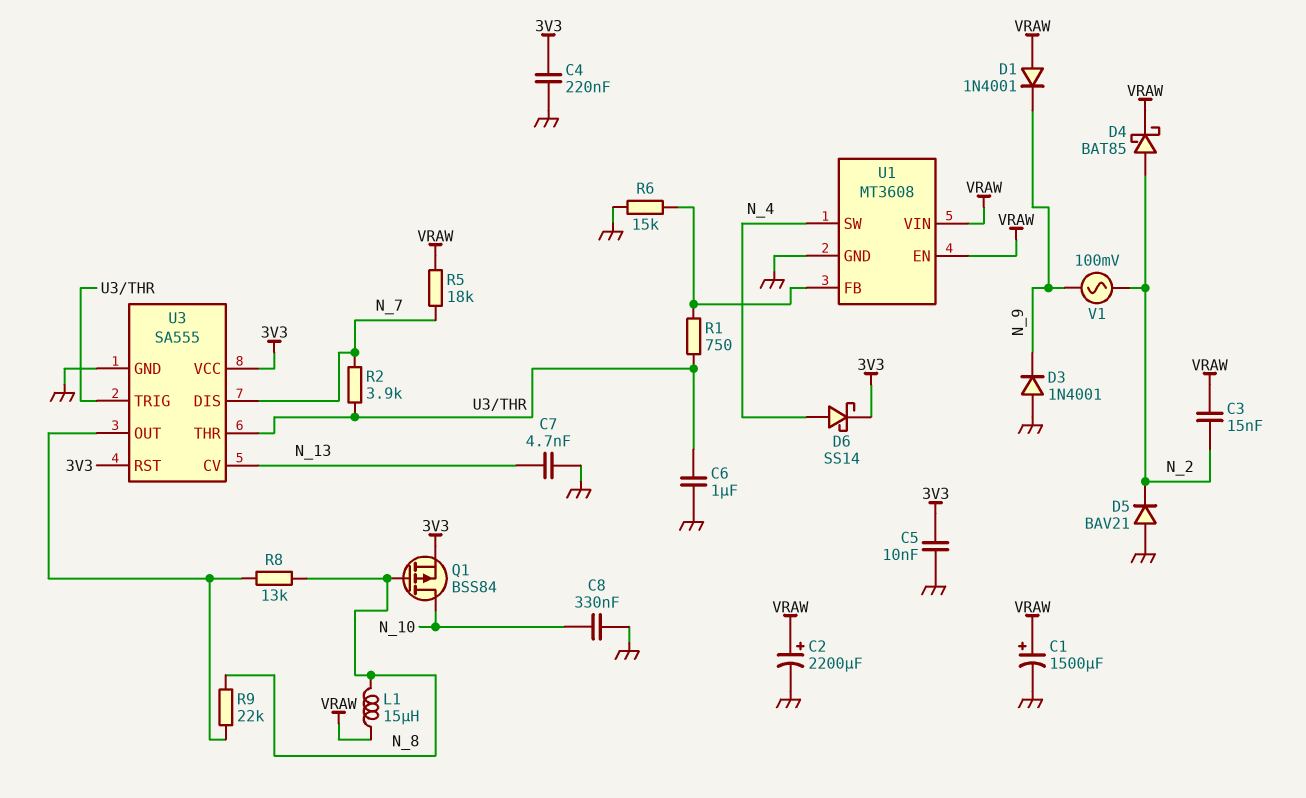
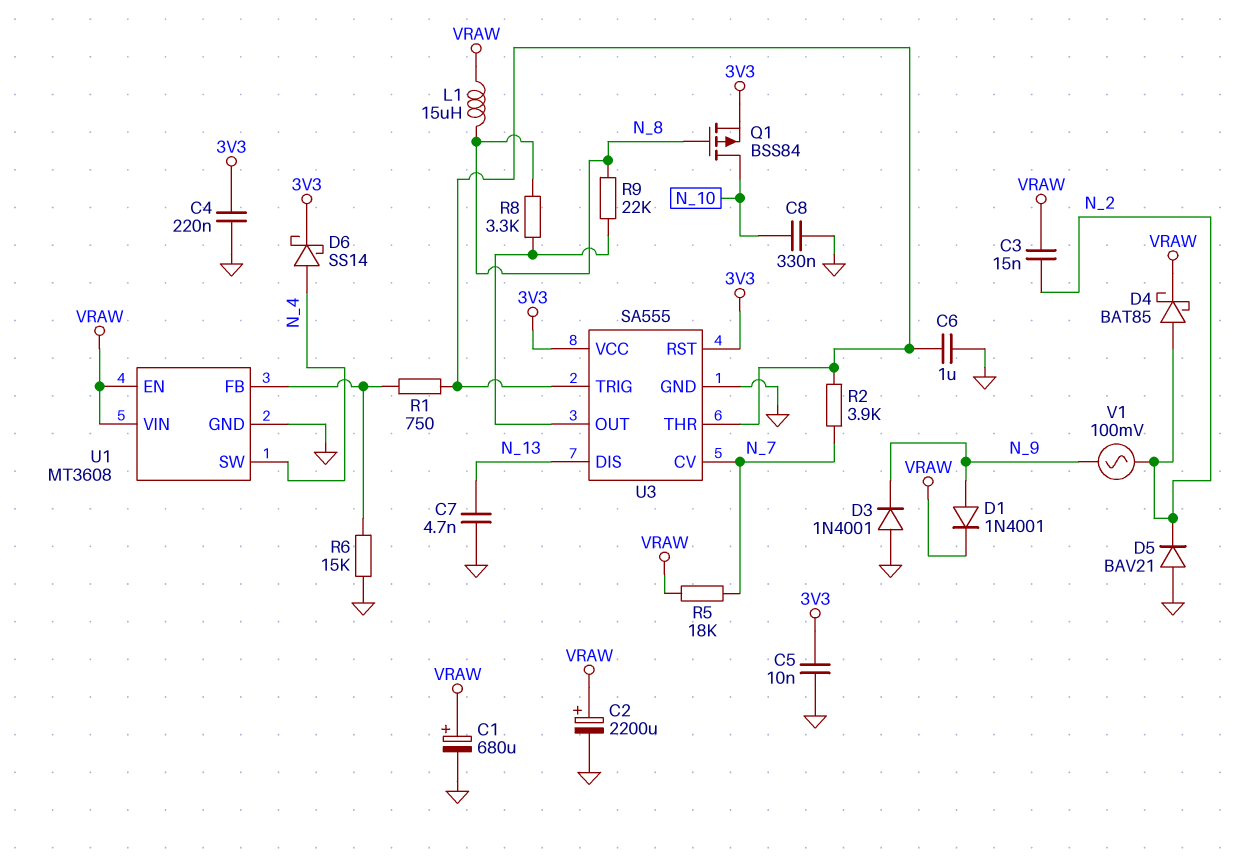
C1: 1500uF (plus VRAW, minus GND) -> 680uF (plus VRAW, minus GND)
D1: diode 1N4001 (A VRAW, K N_9) -> diode 1N4001 (A N_9, K VRAW)
R8: 13k (N_8, U3/OUT) -> 3.3k (N_8, U3/OUT)
U3 pin CV: N_13 -> N_7
U3 pin DIS: N_7 -> N_13

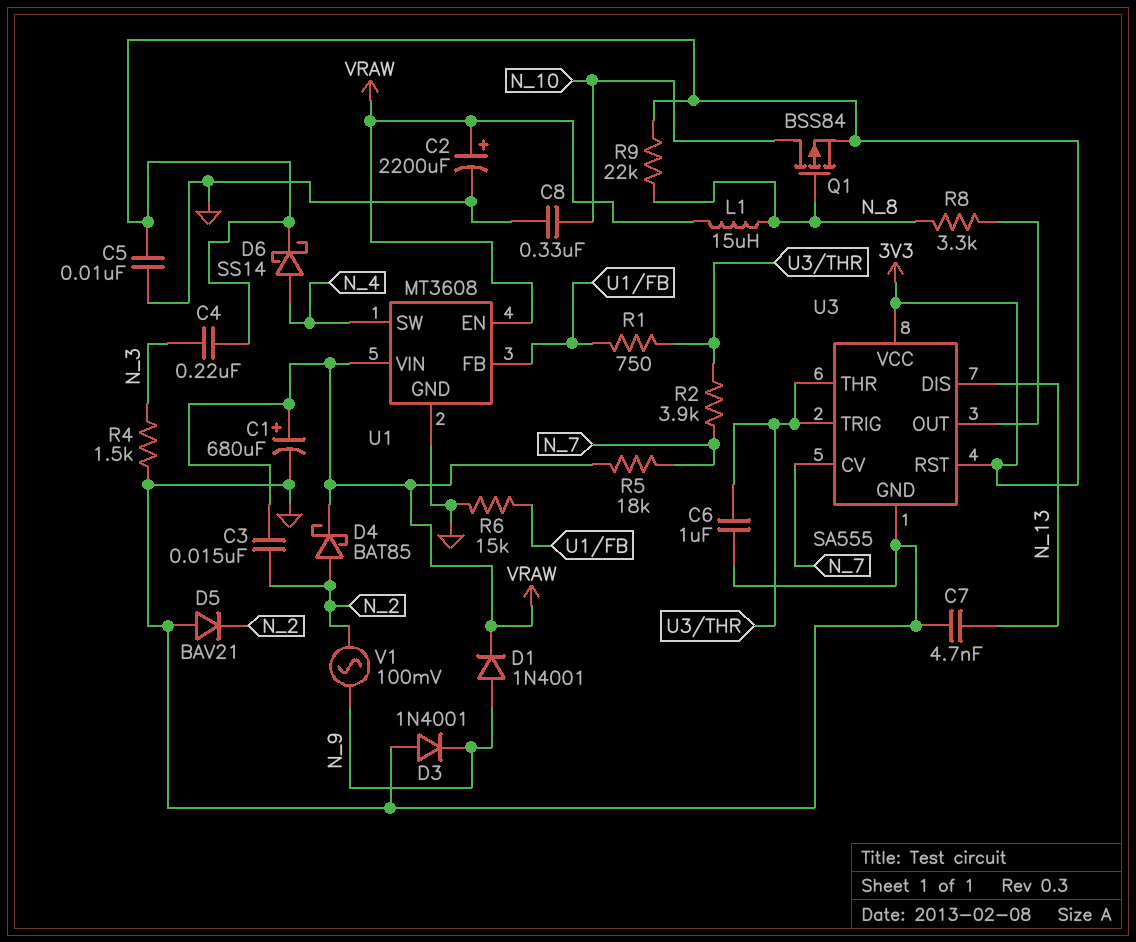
C4: 220nF (3V3, GND) -> 220nF (3V3, N_3)
R4: none -> 1.5k (GND, N_3)
R9: 22k (N_8, U3/OUT) -> 22k (3V3, N_8)

